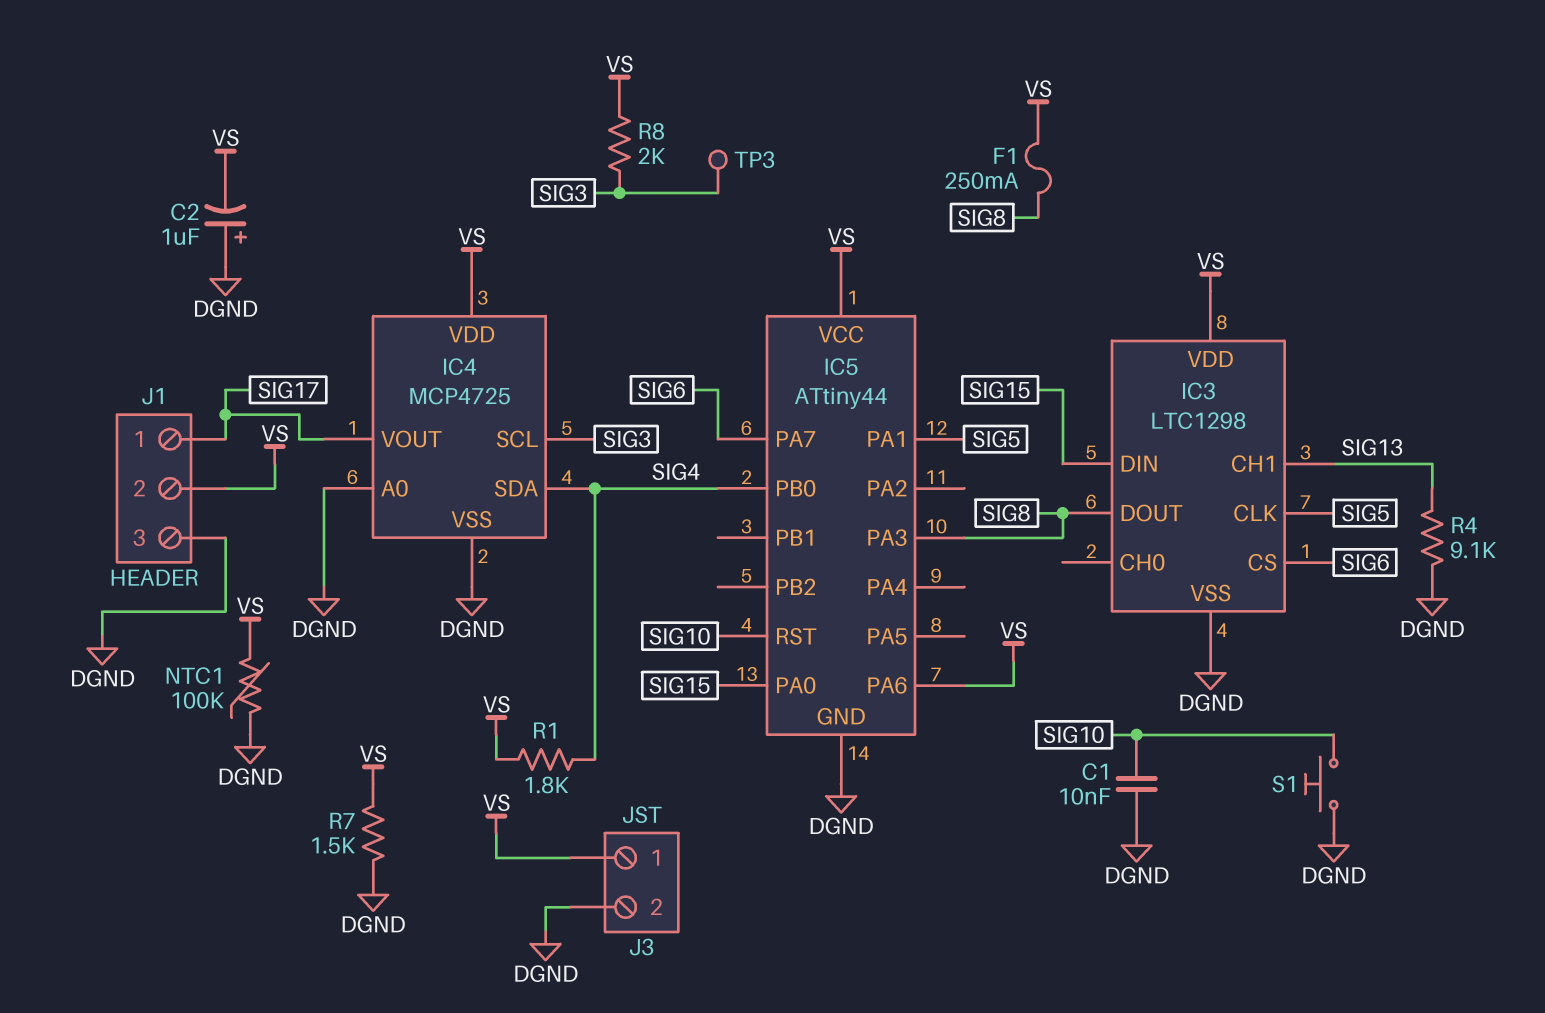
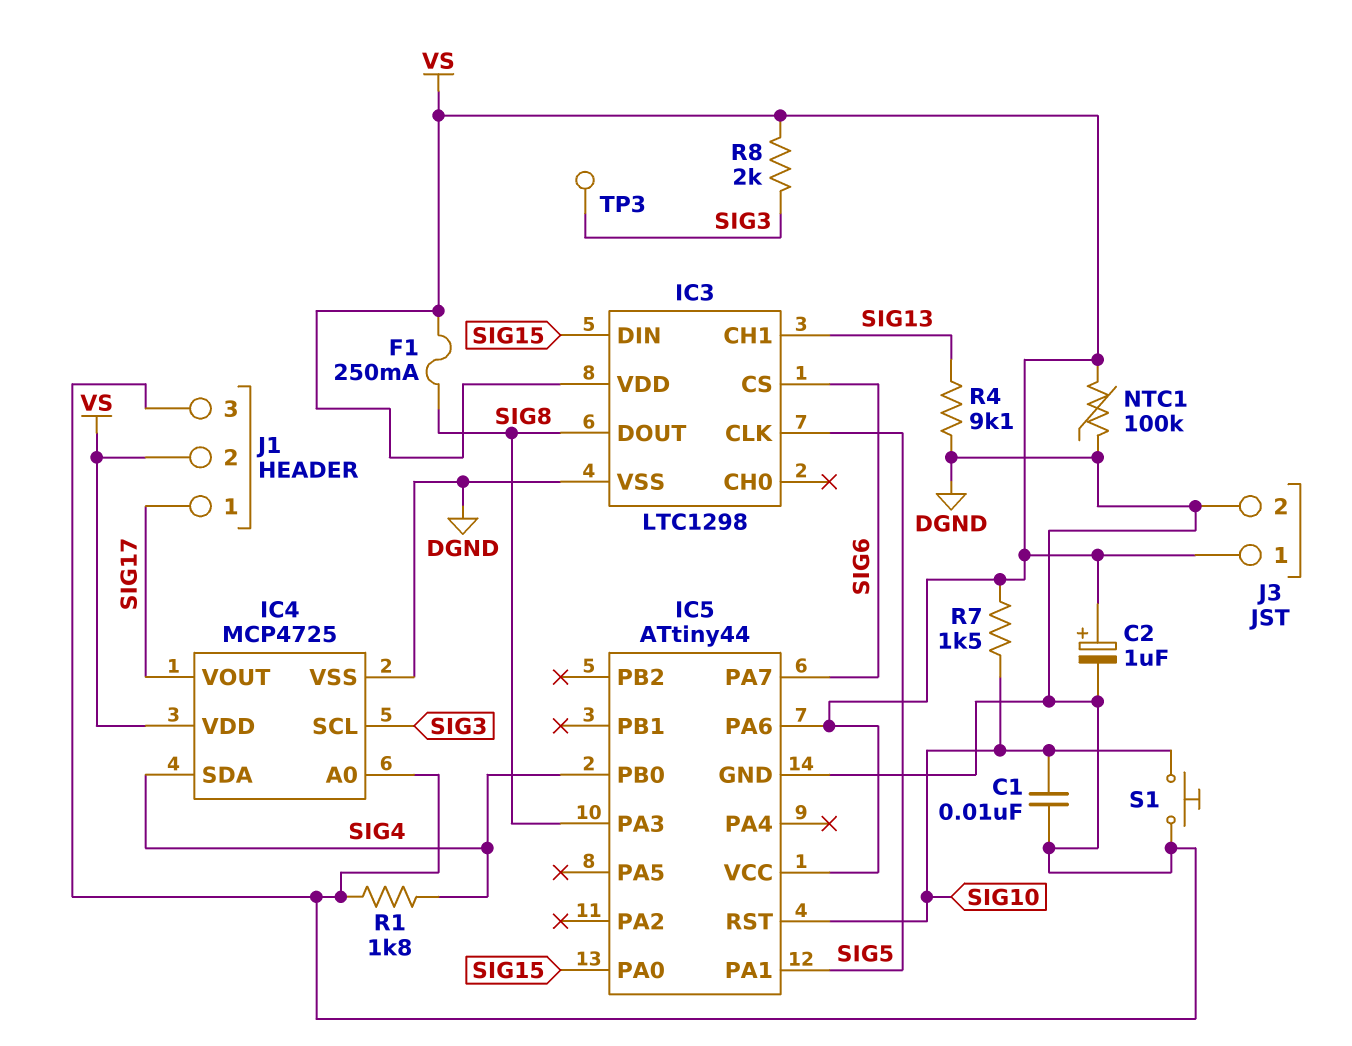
C2: 1uF (plus DGND, minus VS) -> 1uF (plus VS, minus DGND)
R1: 1.8k (SIG4, VS) -> 1.8k (DGND, SIG4)
R7: 1.5k (DGND, VS) -> 1.5k (SIG10, VS)

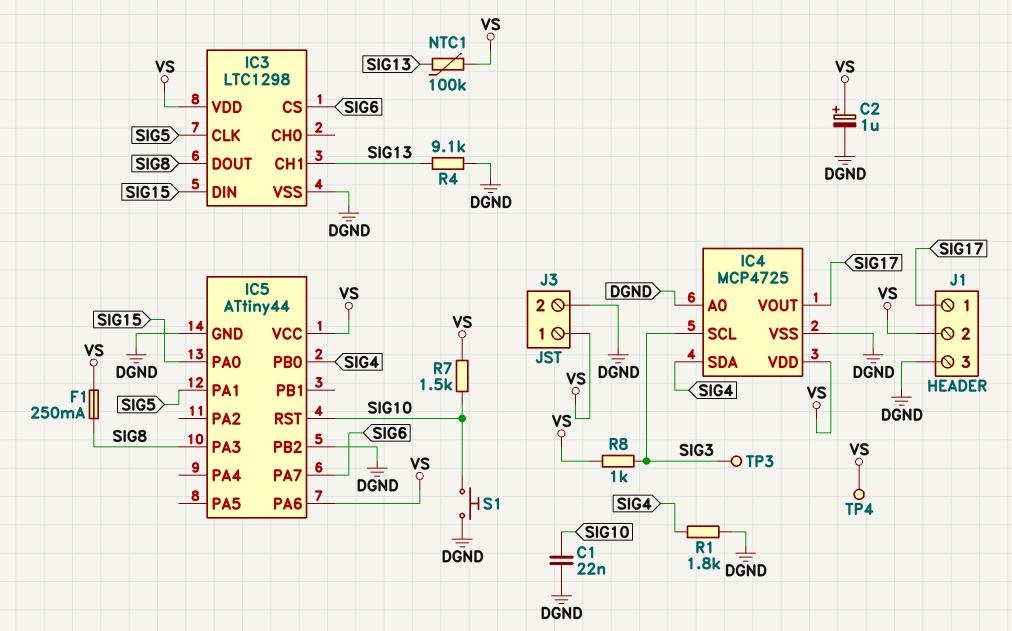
C1: 10nF (DGND, SIG10) -> 22nF (DGND, SIG10)
IC5 pin PB2: none -> DGND
NTC1: 100k (DGND, VS) -> 100k (SIG13, VS)
R8: 2k (SIG3, VS) -> 1k (SIG3, VS)
TP4: none -> test point (VS)

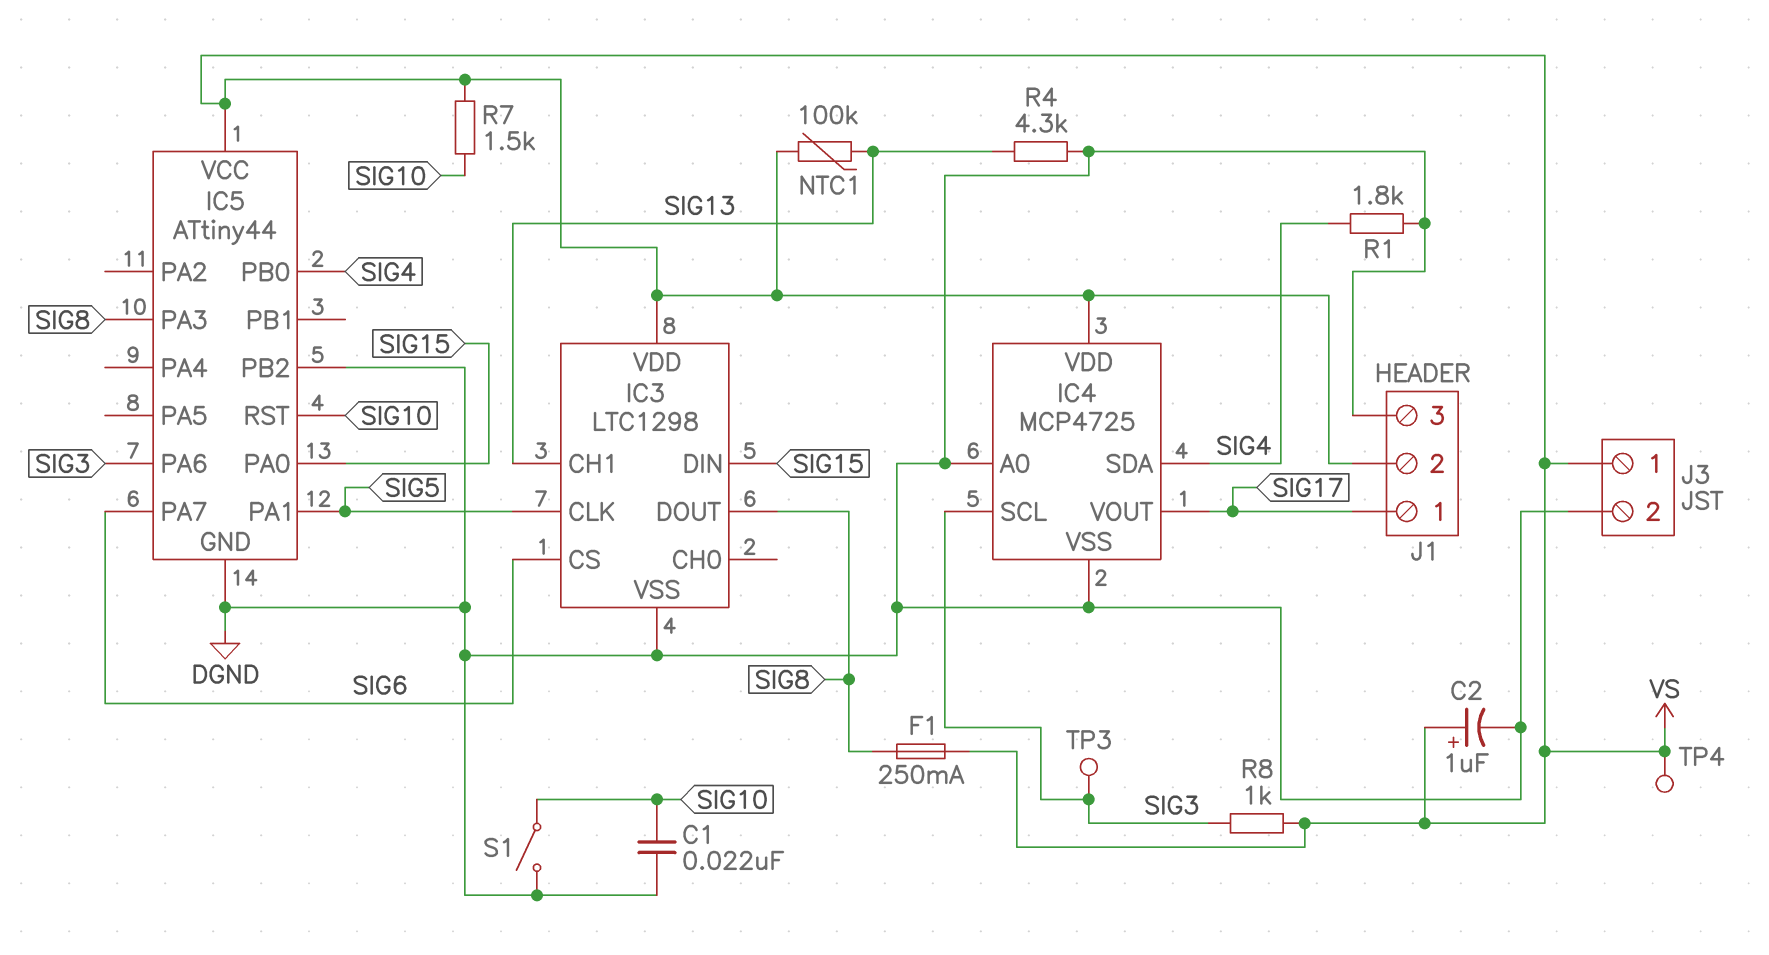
IC5 pin PA6: VS -> SIG3
R4: 9.1k (DGND, SIG13) -> 4.3k (DGND, SIG13)
S1: button (DGND, SIG10) -> switch (DGND, SIG10)

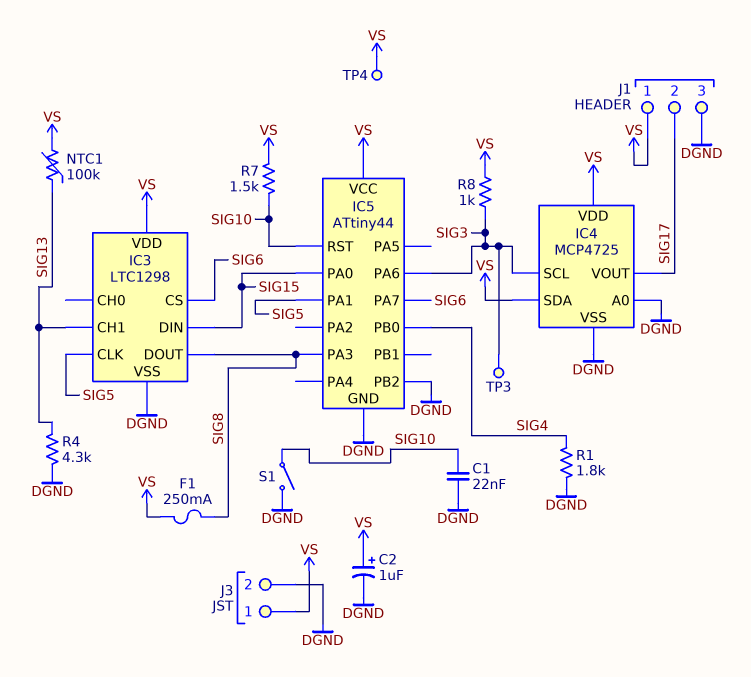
IC4 pin SDA: SIG4 -> VS
J1 pin 1: SIG17 -> VS
J1 pin 2: VS -> SIG17

